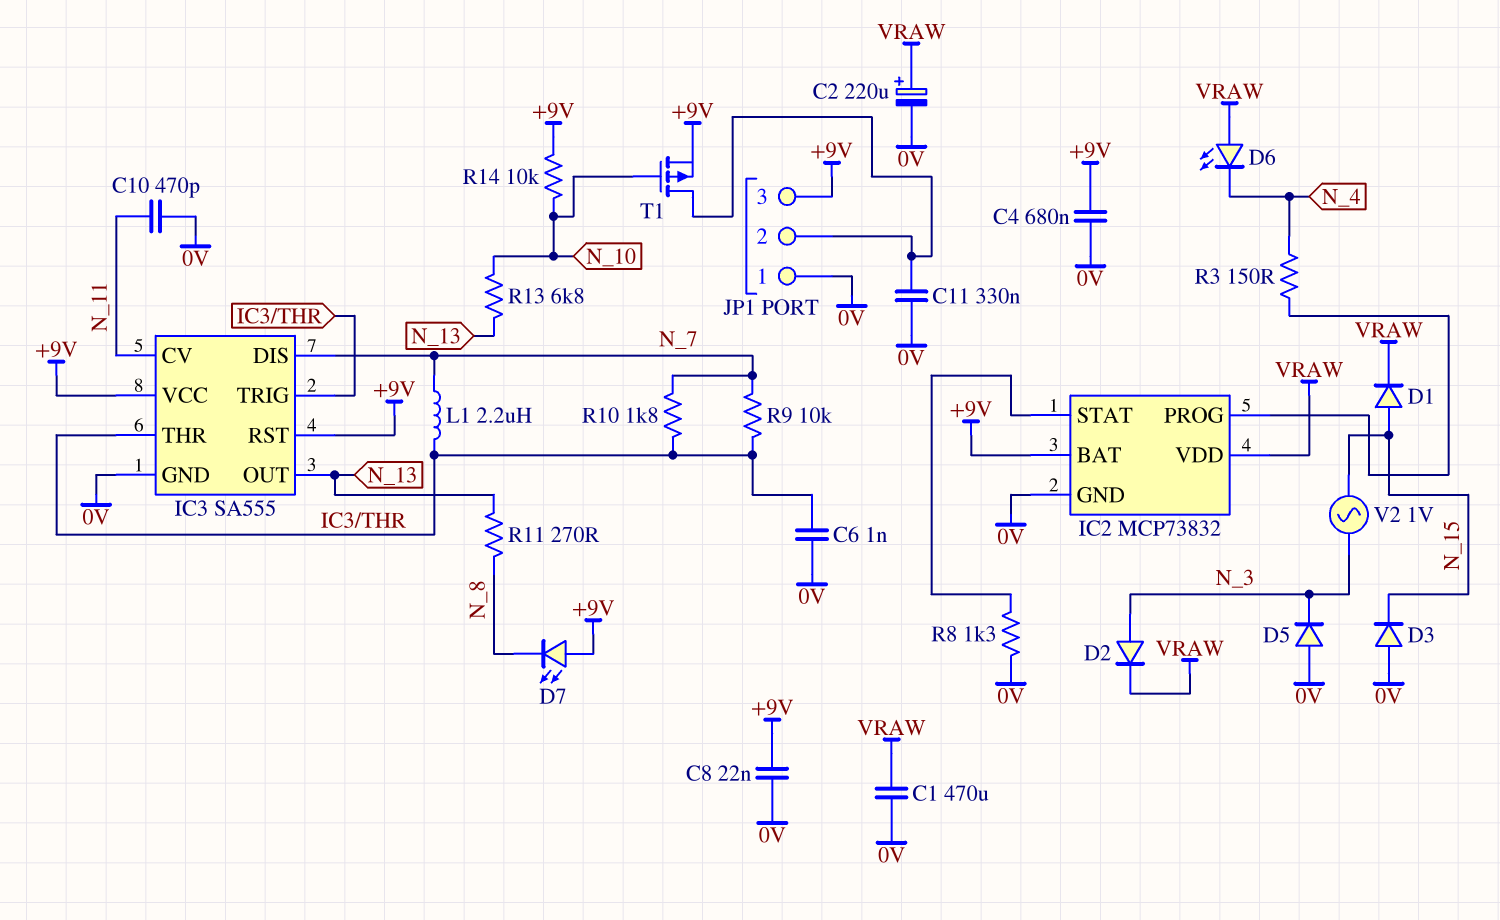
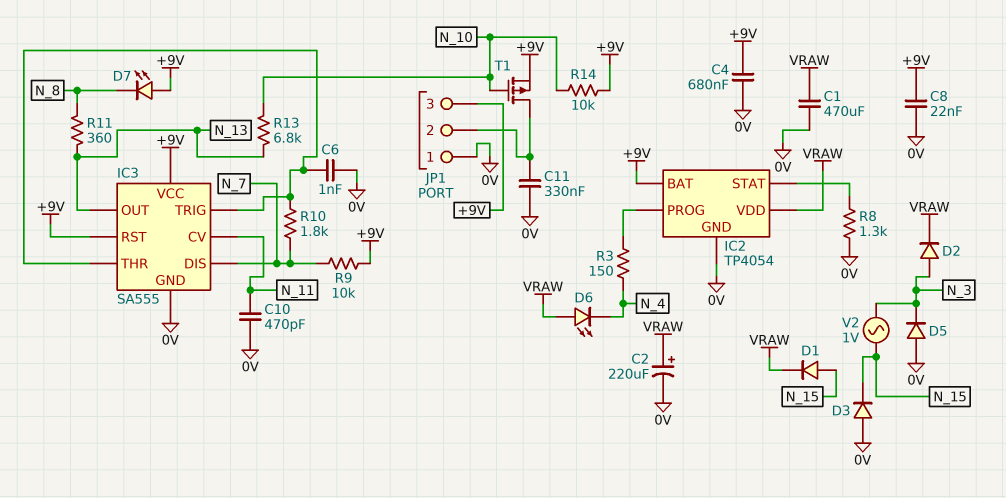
IC2: MCP73832 -> TP4054
L1: 2.2uH (IC3/THR, N_7) -> none
R9: 10k (IC3/THR, N_7) -> 10k (+9V, N_7)
R11: 270 (N_8, N_13) -> 360 (N_8, N_13)

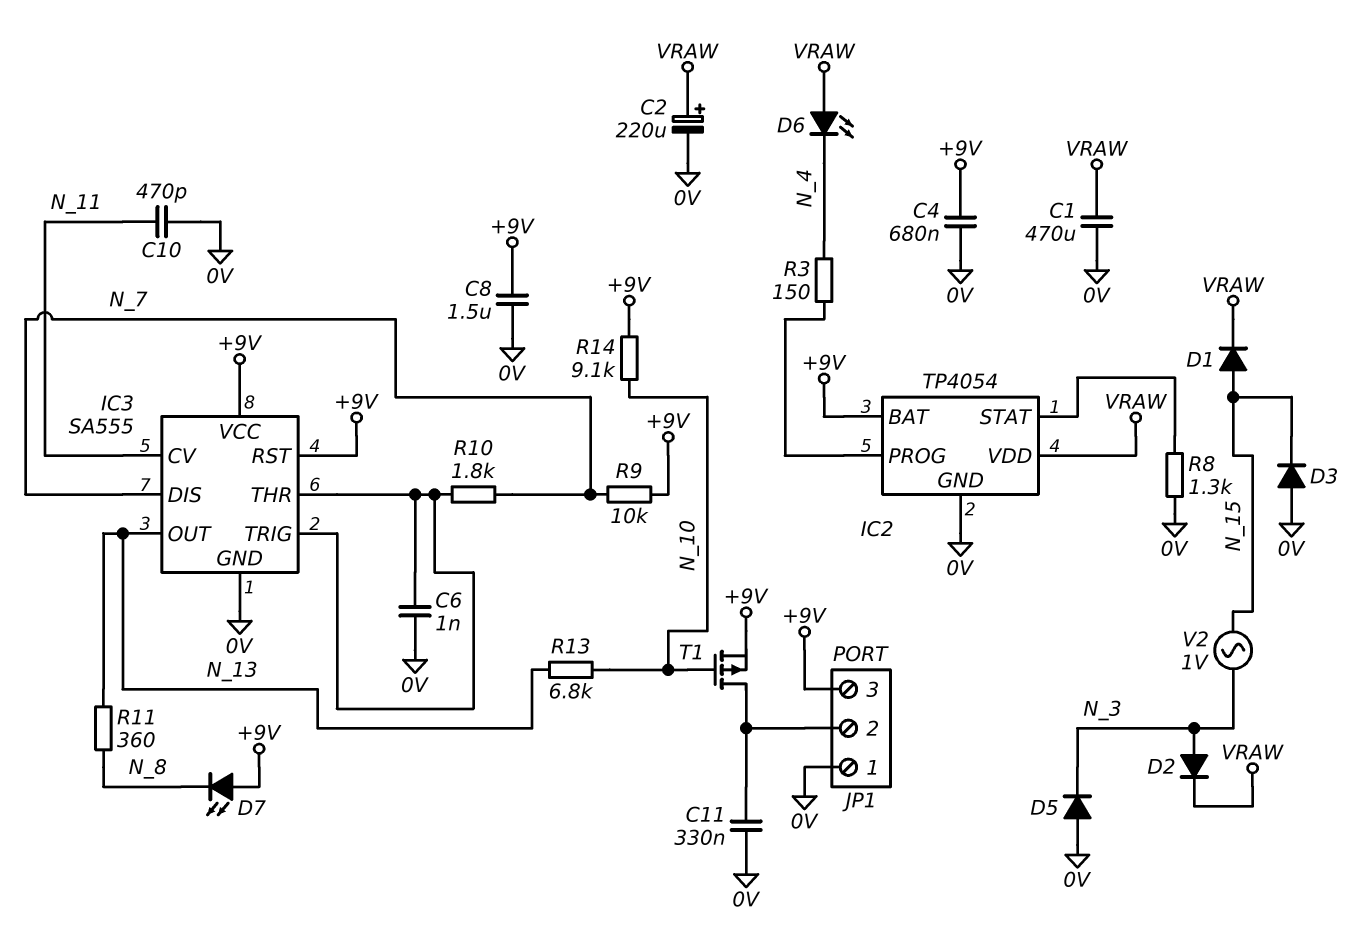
C8: 22nF (+9V, 0V) -> 1.5uF (+9V, 0V)
R14: 10k (+9V, N_10) -> 9.1k (+9V, N_10)

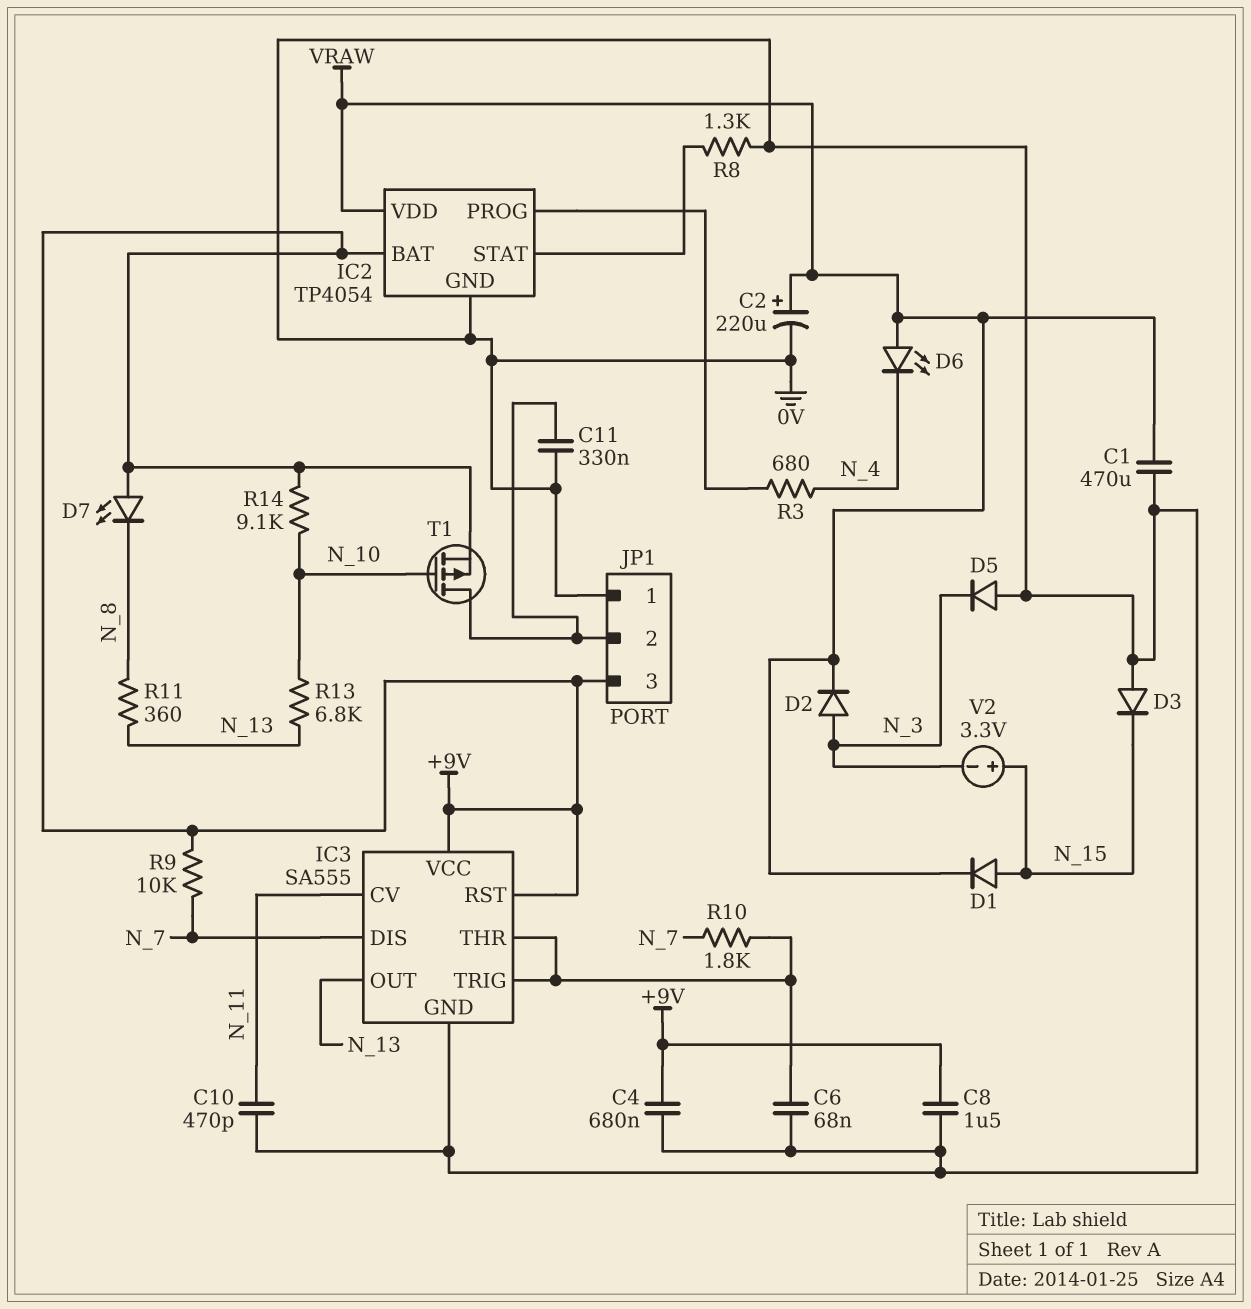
C6: 1nF (0V, IC3/THR) -> 68nF (0V, IC3/THR)
R3: 150 (IC2/PROG, N_4) -> 680 (IC2/PROG, N_4)
V2: AC 1V (N_3, N_15) -> 3.3V (plus N_15, minus N_3)

